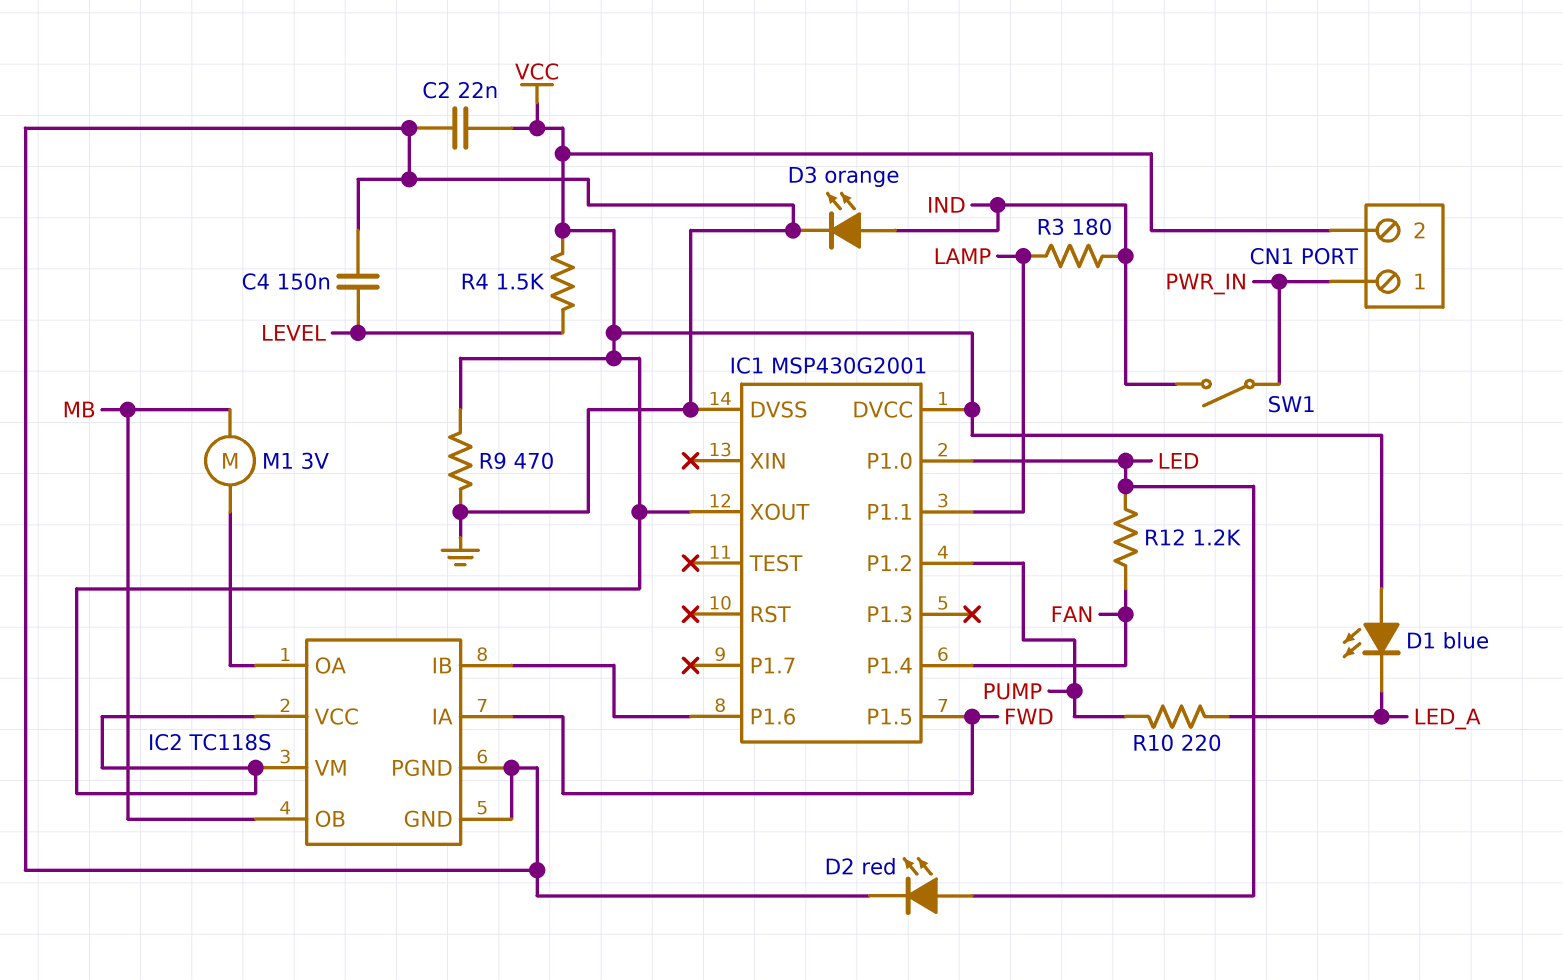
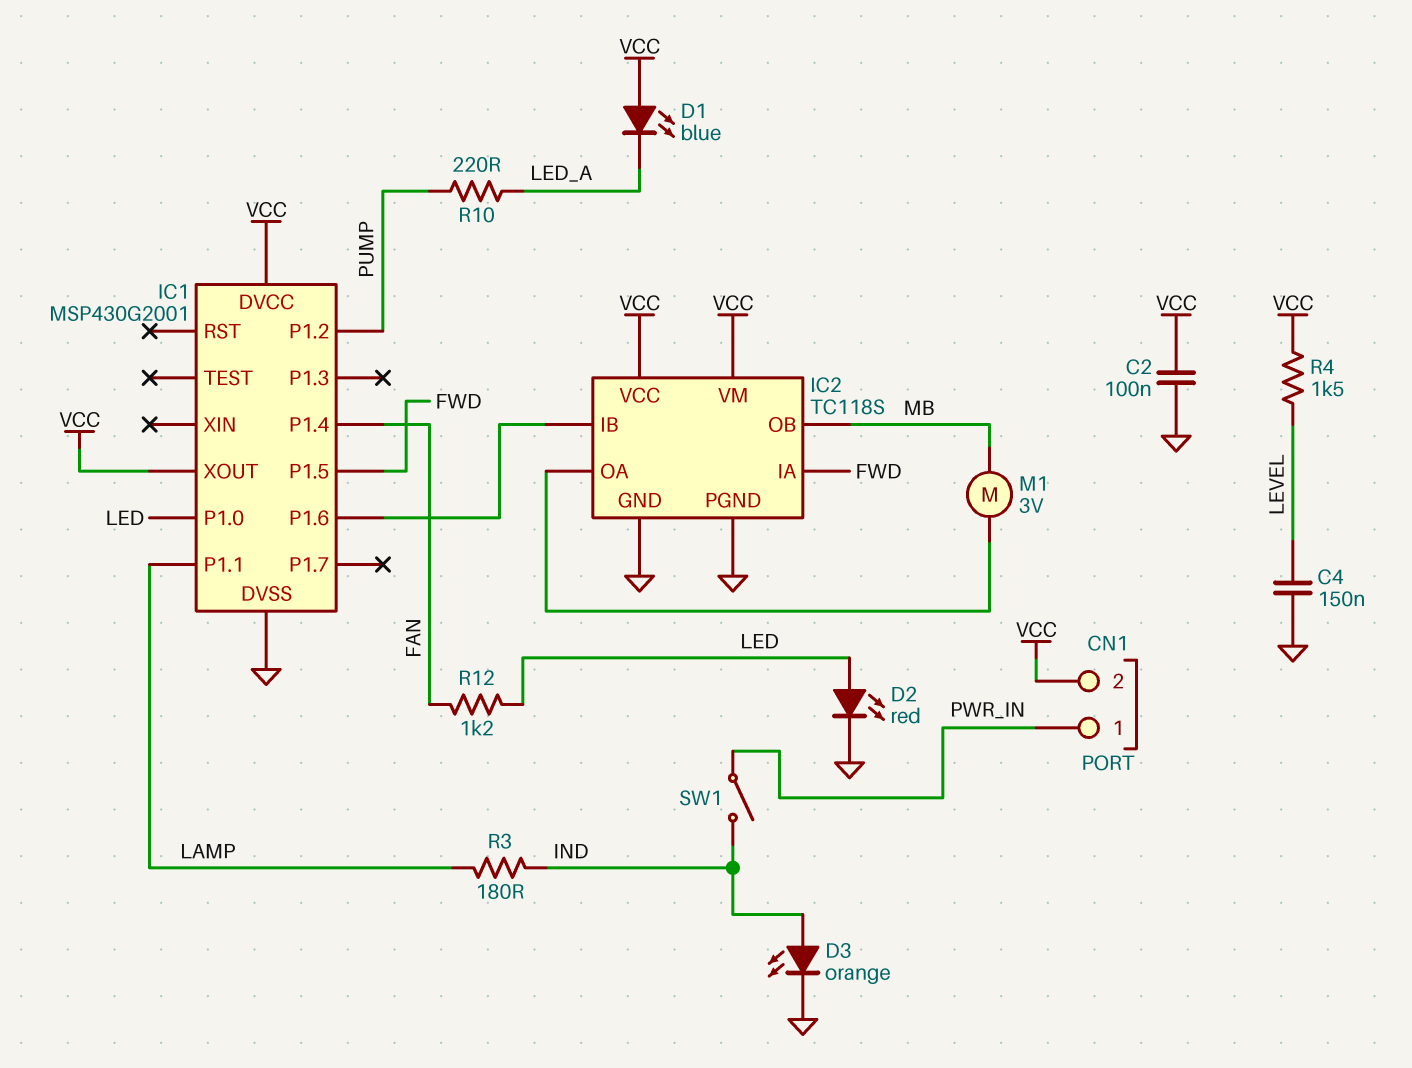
C2: 22nF (GND, VCC) -> 100nF (GND, VCC)
R9: 470 (GND, VCC) -> none

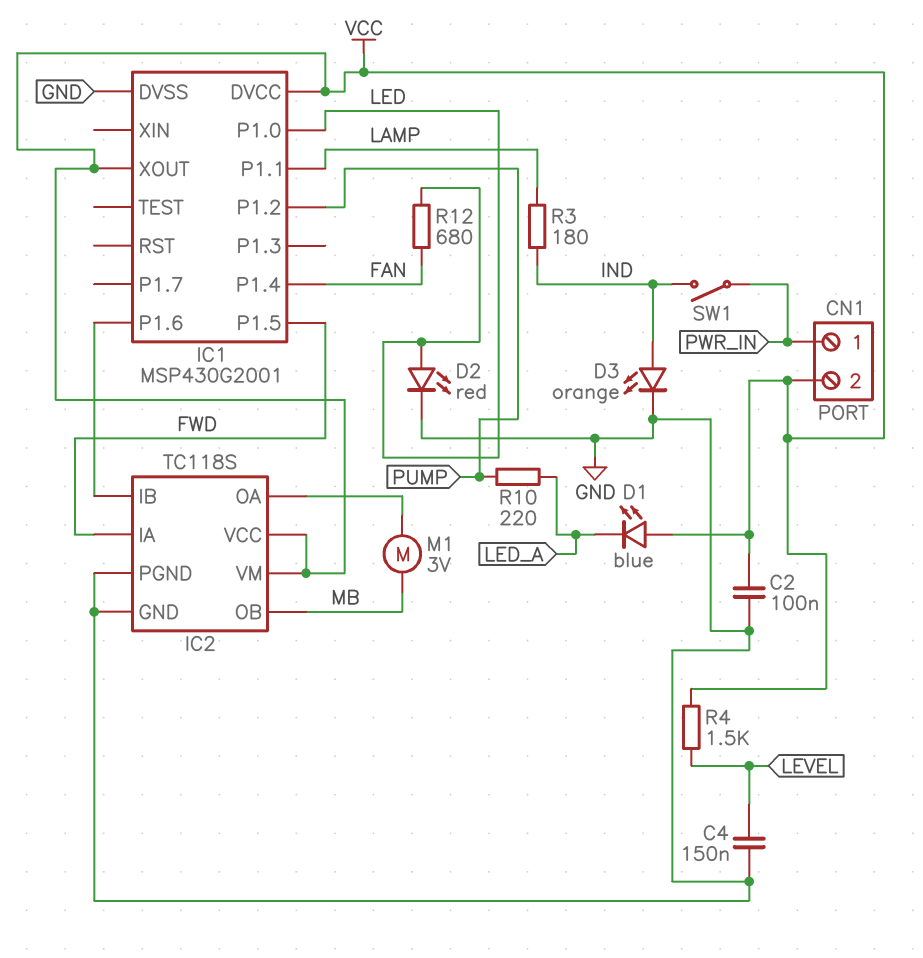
R12: 1.2k (FAN, LED) -> 680 (FAN, LED)

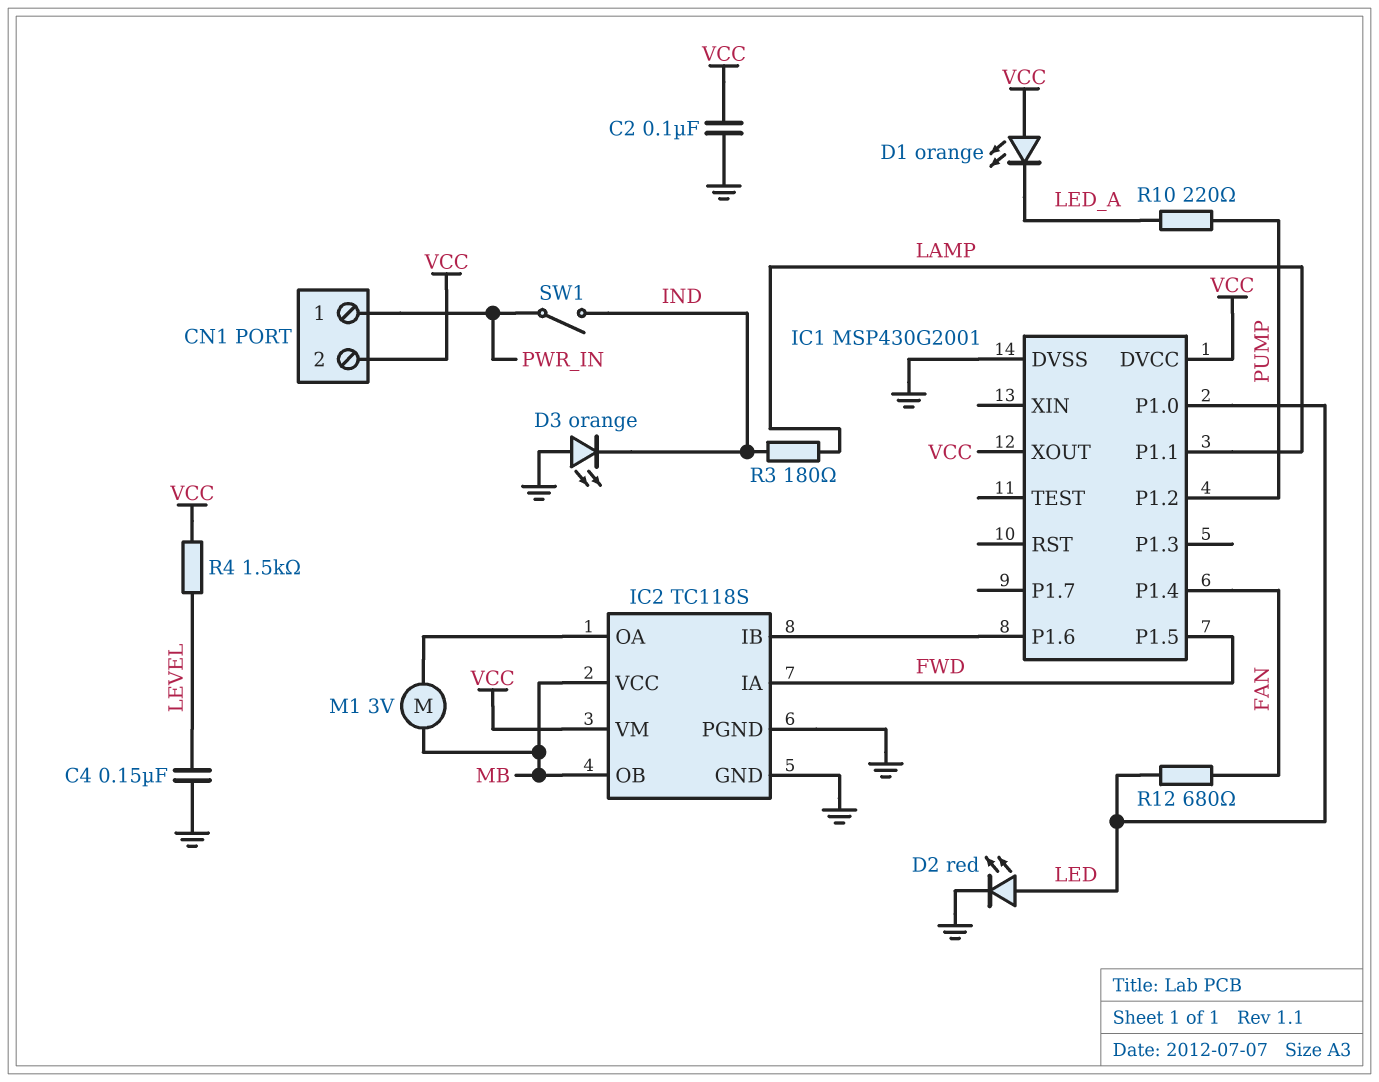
D1: LED blue (A VCC, K LED_A) -> LED orange (A VCC, K LED_A)
D3: LED orange (A IND, K GND) -> LED orange (A GND, K IND)
IC2 pin VCC: VCC -> MB

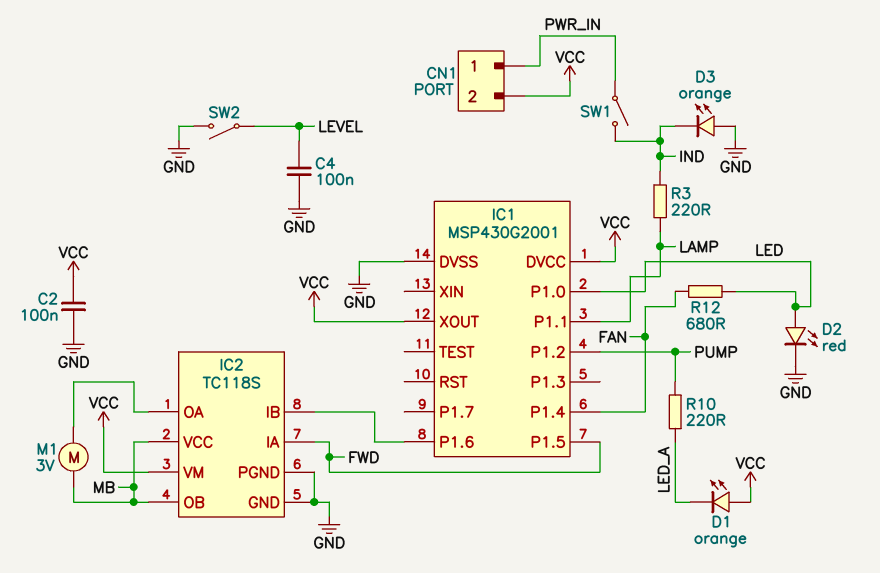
C4: 150nF (GND, LEVEL) -> 100nF (GND, LEVEL)
R3: 180 (IND, LAMP) -> 220 (IND, LAMP)
R4: 1.5k (LEVEL, VCC) -> none
SW2: none -> switch (GND, LEVEL)

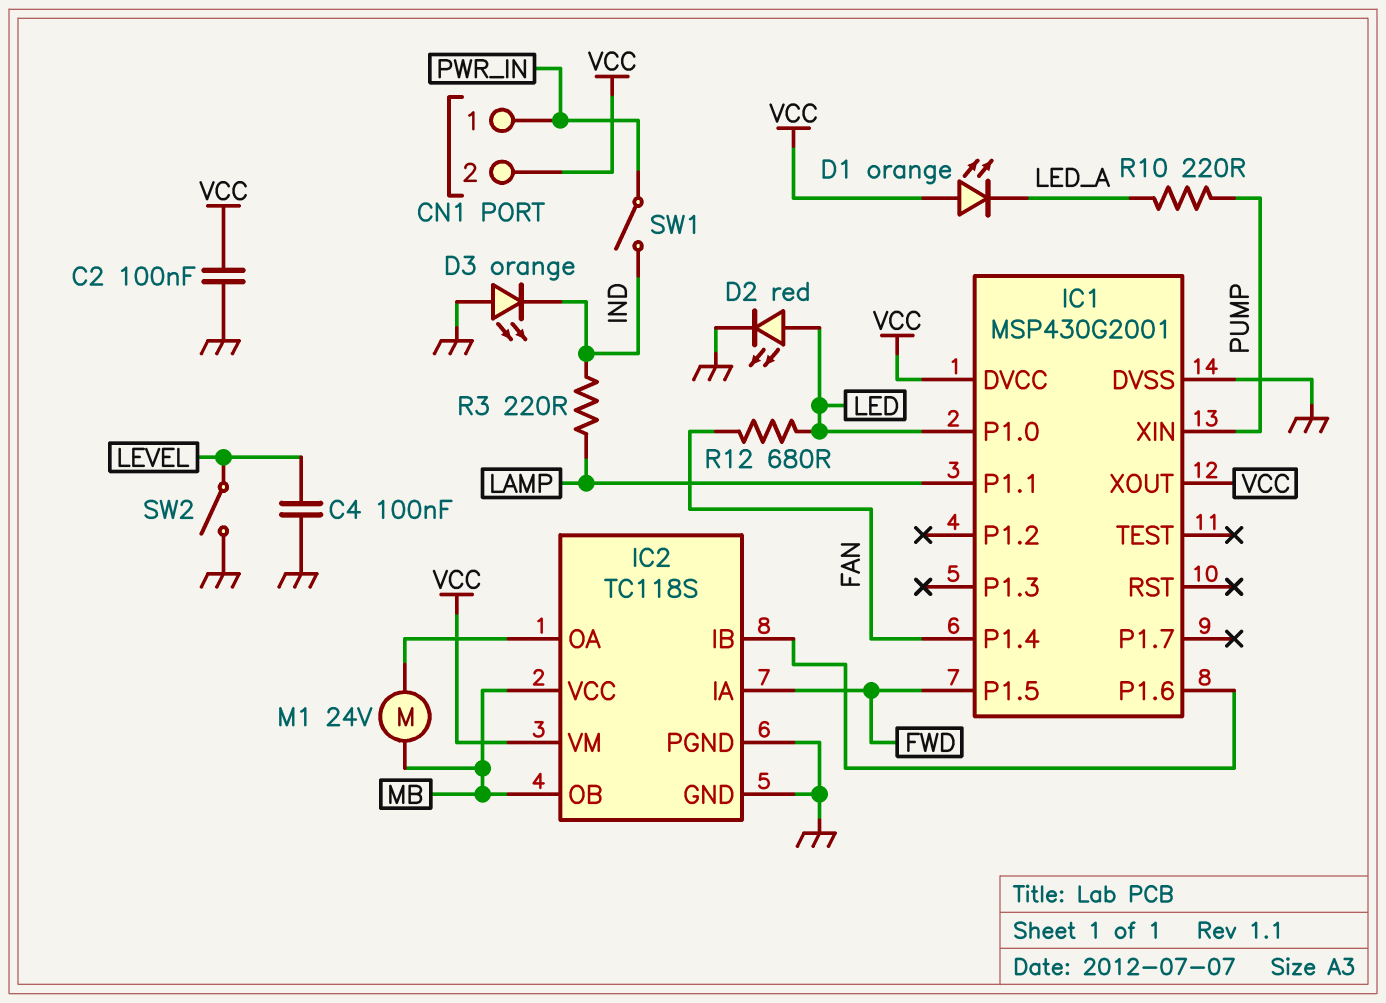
IC1 pin P1.2: PUMP -> none
IC1 pin XIN: none -> PUMP
M1: motor 3V (IC2/OA, MB) -> motor 24V (IC2/OA, MB)

